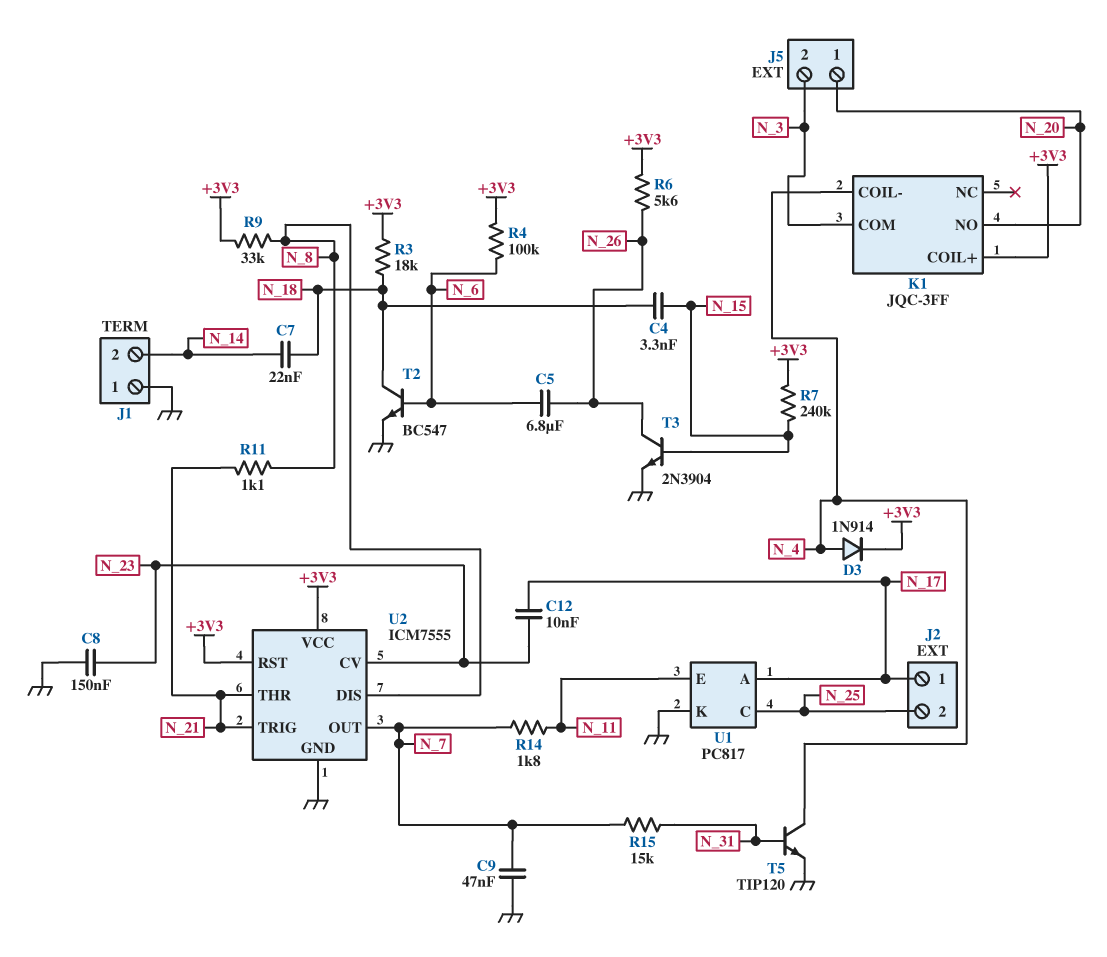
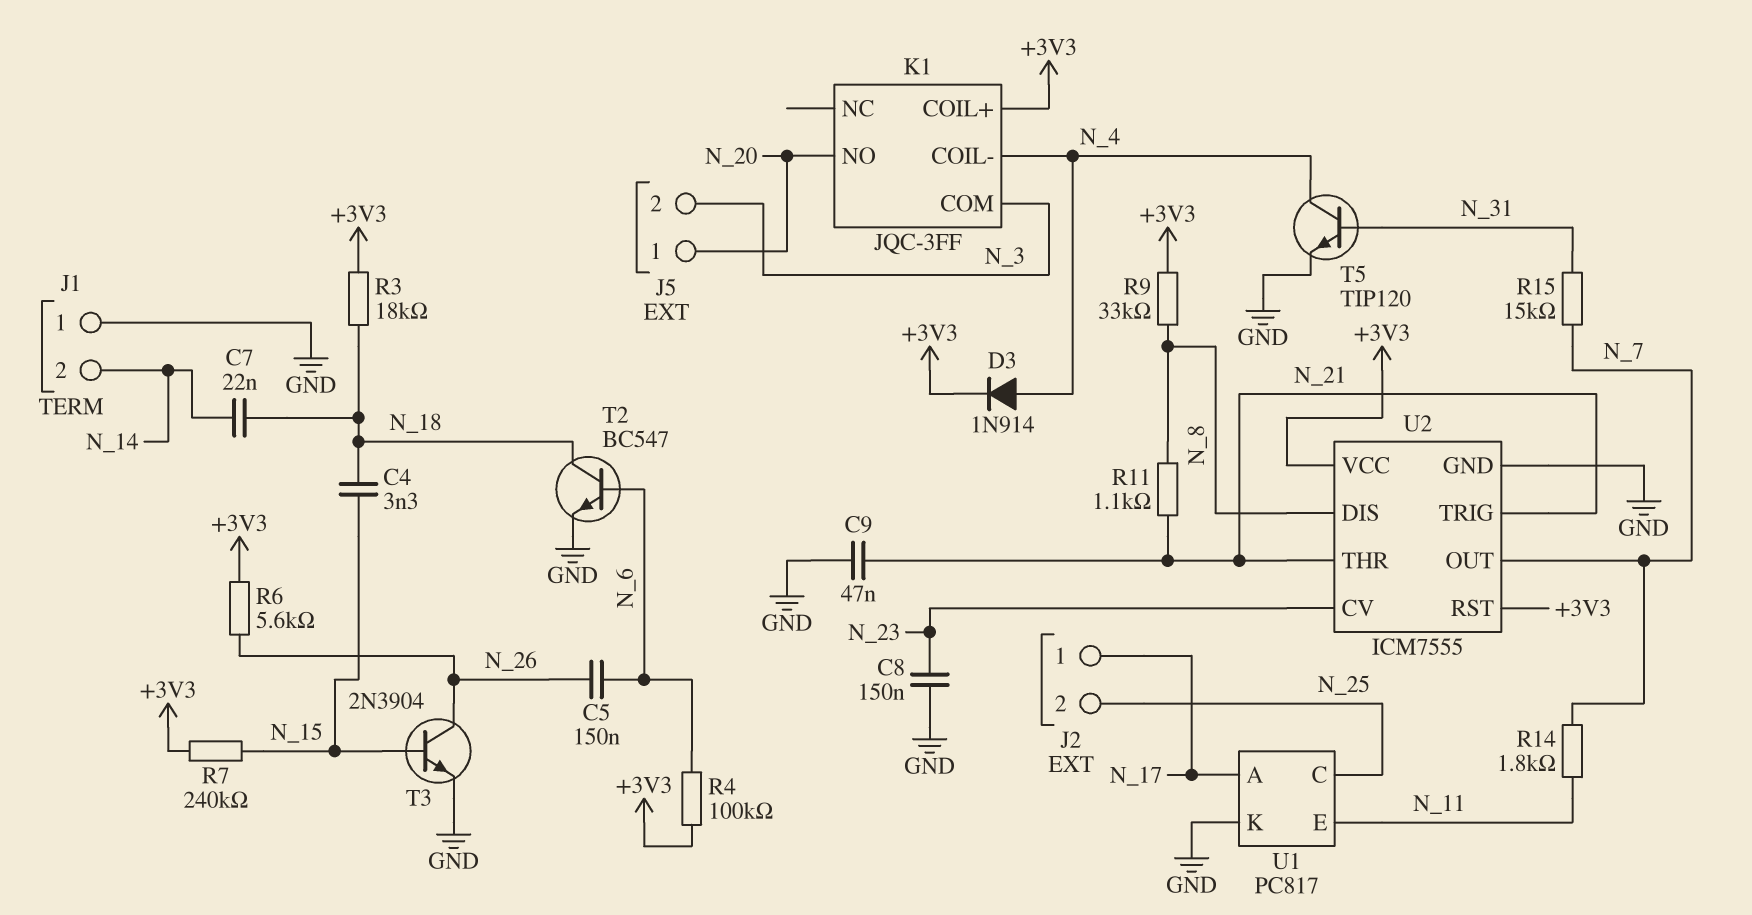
C5: 6.8uF (N_6, N_26) -> 150nF (N_6, N_26)
C9: 47nF (GND, N_7) -> 47nF (GND, N_21)
C12: 10nF (N_17, N_23) -> none

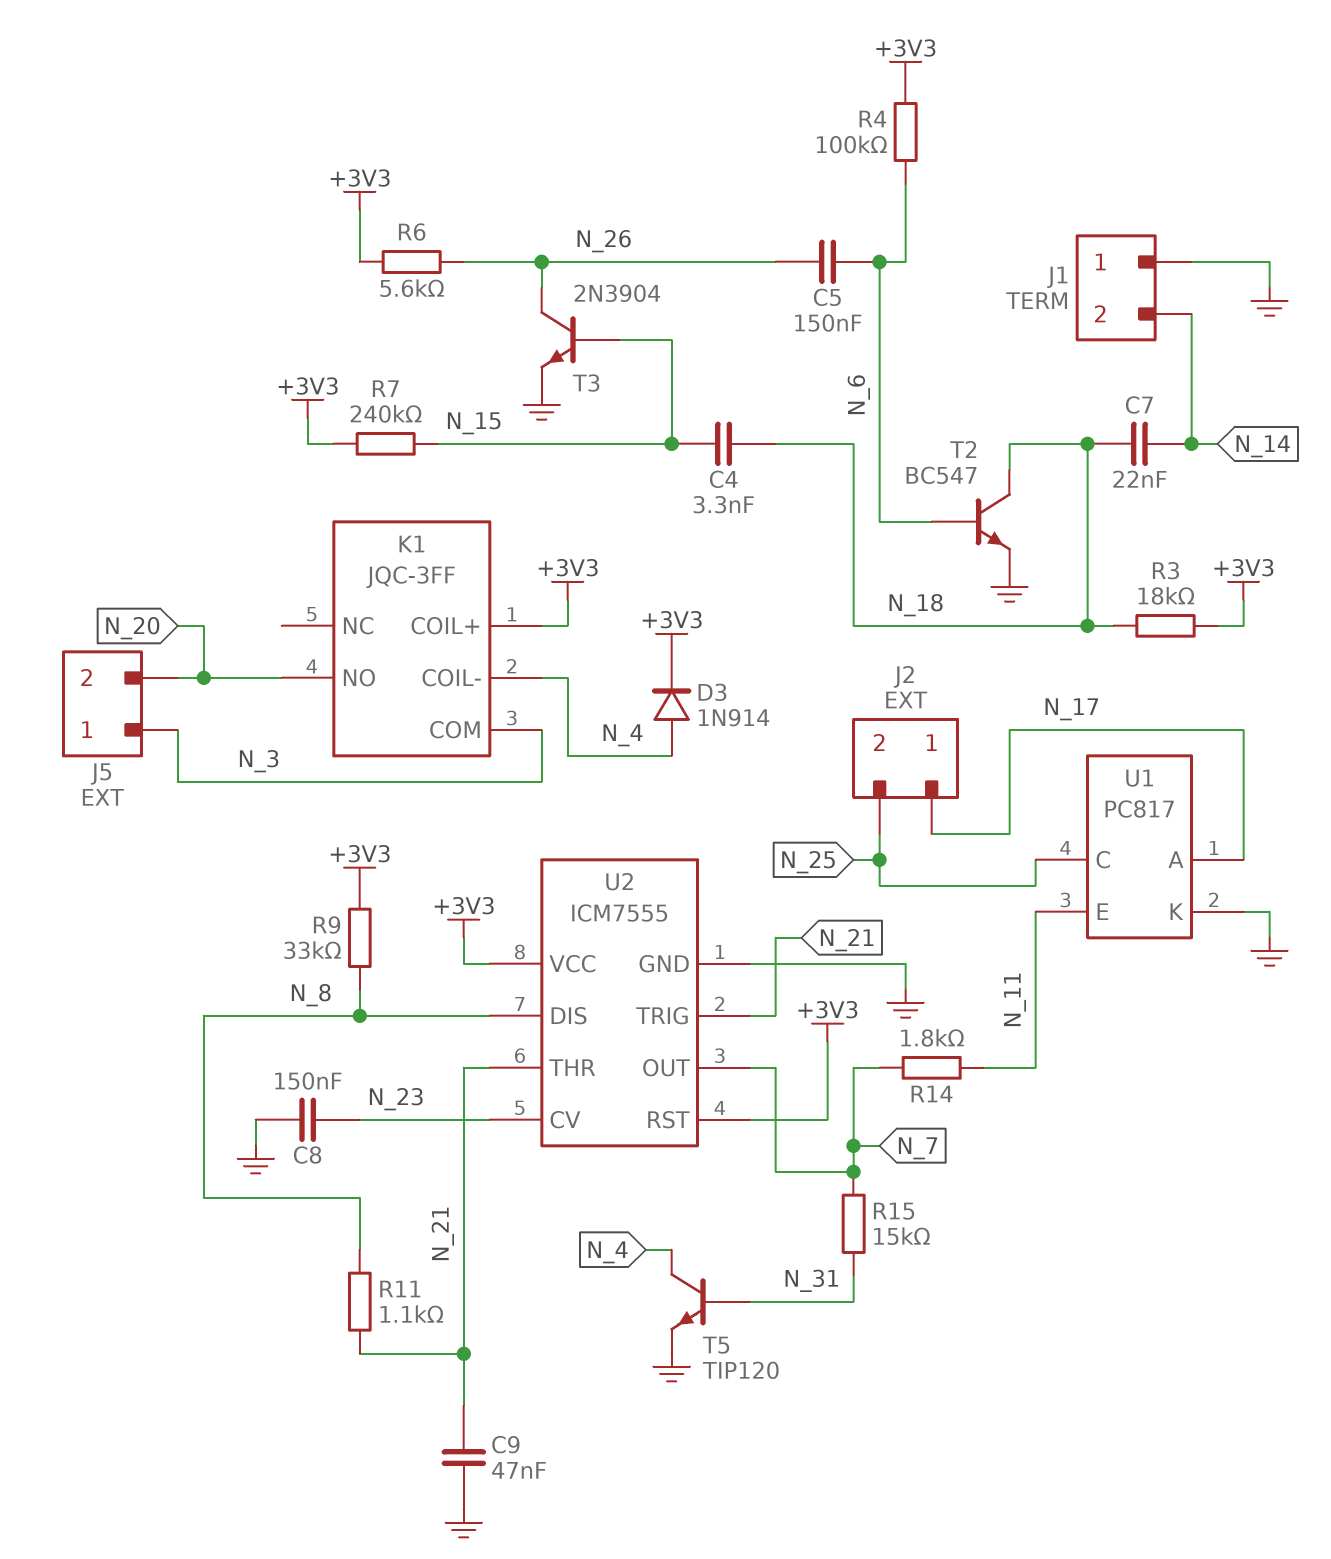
J5 pin 1: N_20 -> N_3
J5 pin 2: N_3 -> N_20

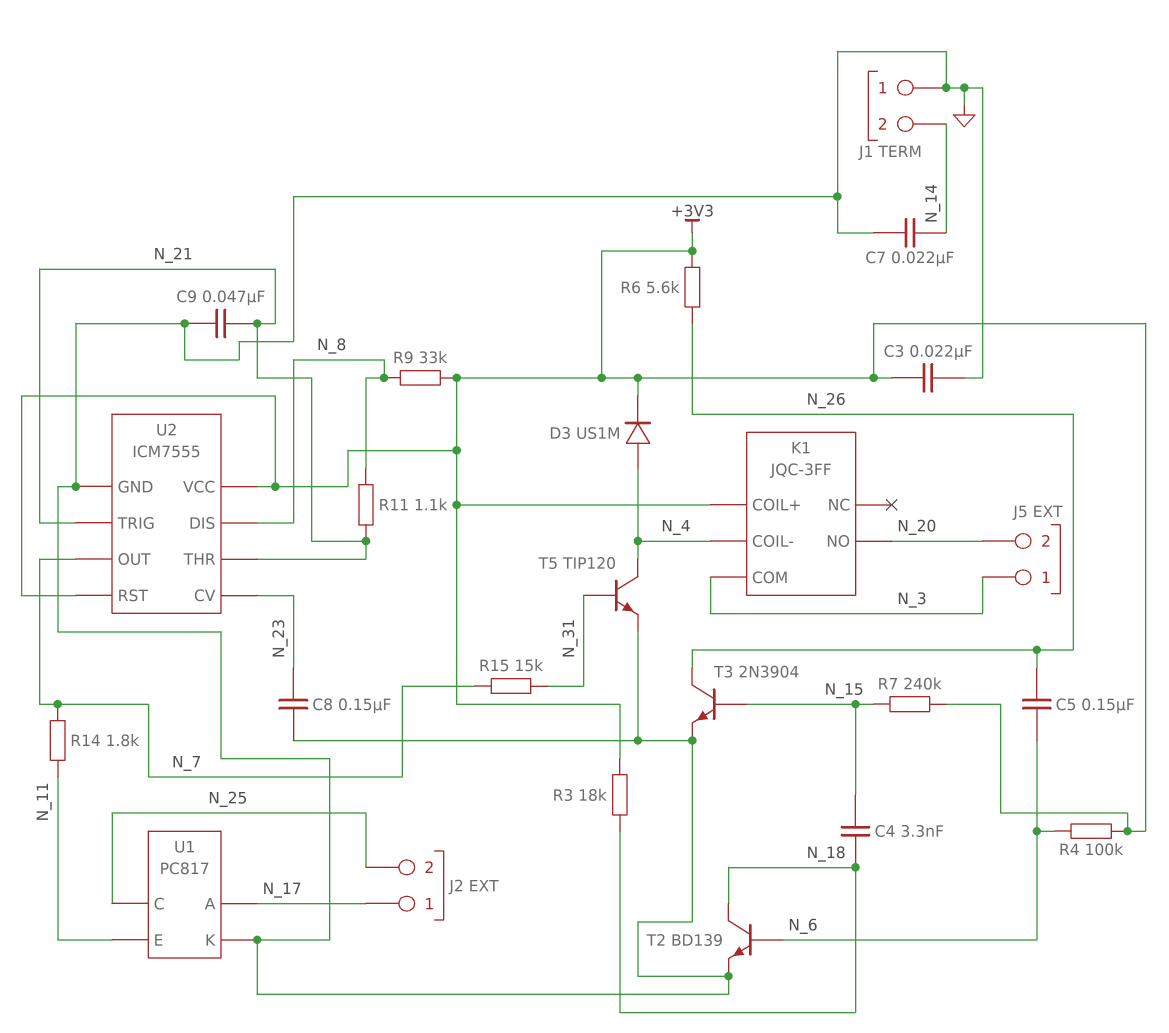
C3: none -> 22nF (+3V3, GND)
C7: 22nF (N_14, N_18) -> 22nF (GND, N_14)
D3: diode 1N914 (A N_4, K +3V3) -> diode US1M (A N_4, K +3V3)
T2: NPN BC547 (B N_6, C N_18, E GND) -> NPN BD139 (B N_6, C N_18, E GND)

